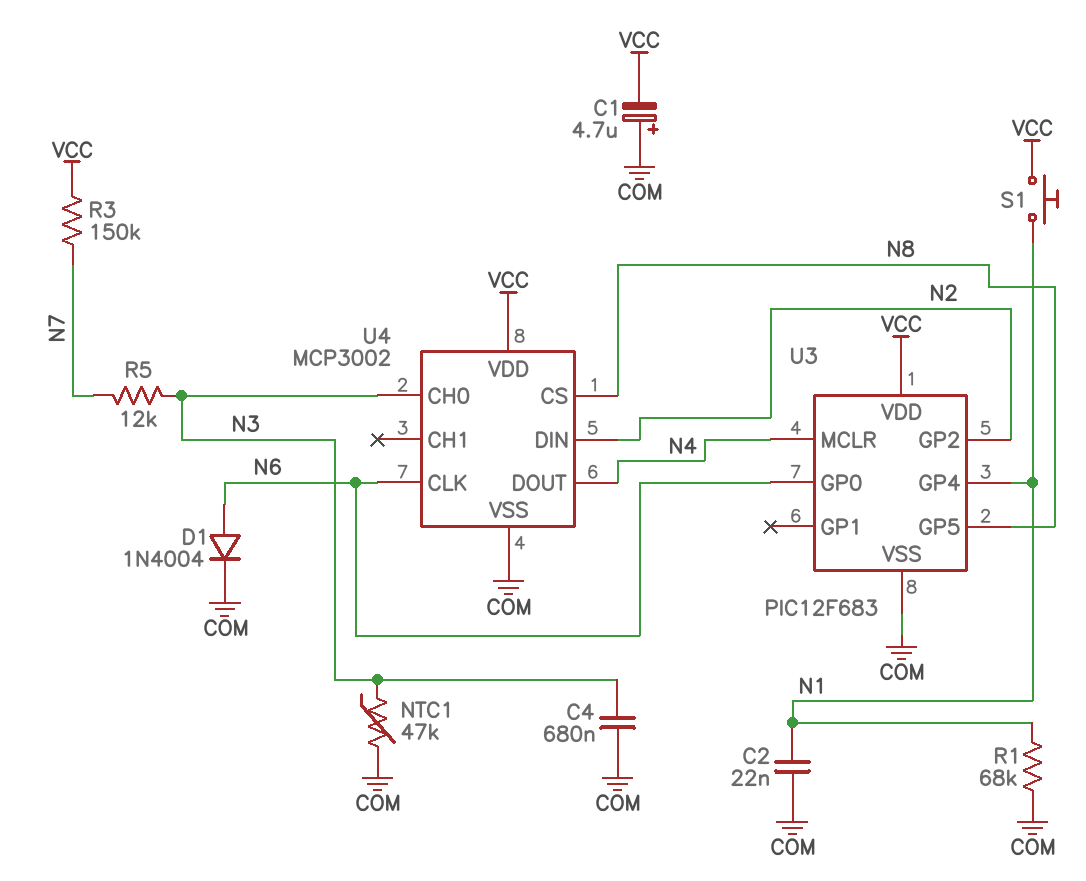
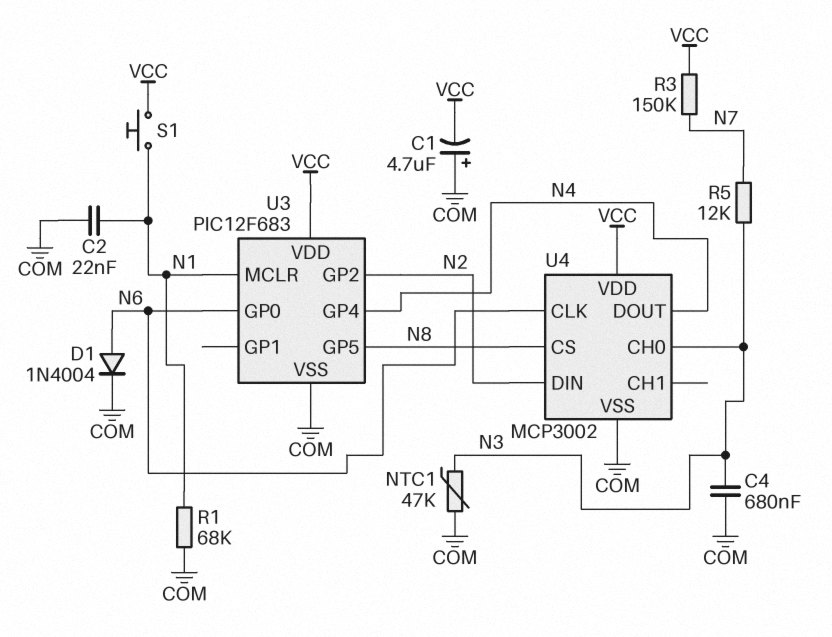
U3 pin GP4: N1 -> N4
U3 pin MCLR: N4 -> N1

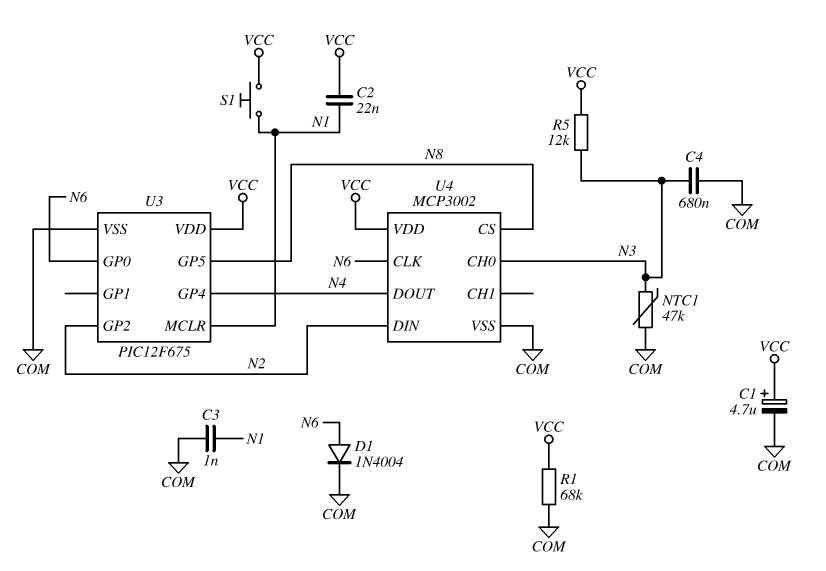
C1: 4.7uF (plus COM, minus VCC) -> 4.7uF (plus VCC, minus COM)
C2: 22nF (COM, N1) -> 22nF (N1, VCC)
C3: none -> 1nF (COM, N1)
R1: 68k (COM, N1) -> 68k (COM, VCC)
R3: 150k (N7, VCC) -> none
R5: 12k (N3, N7) -> 12k (N3, VCC)
U3: PIC12F683 -> PIC12F675

